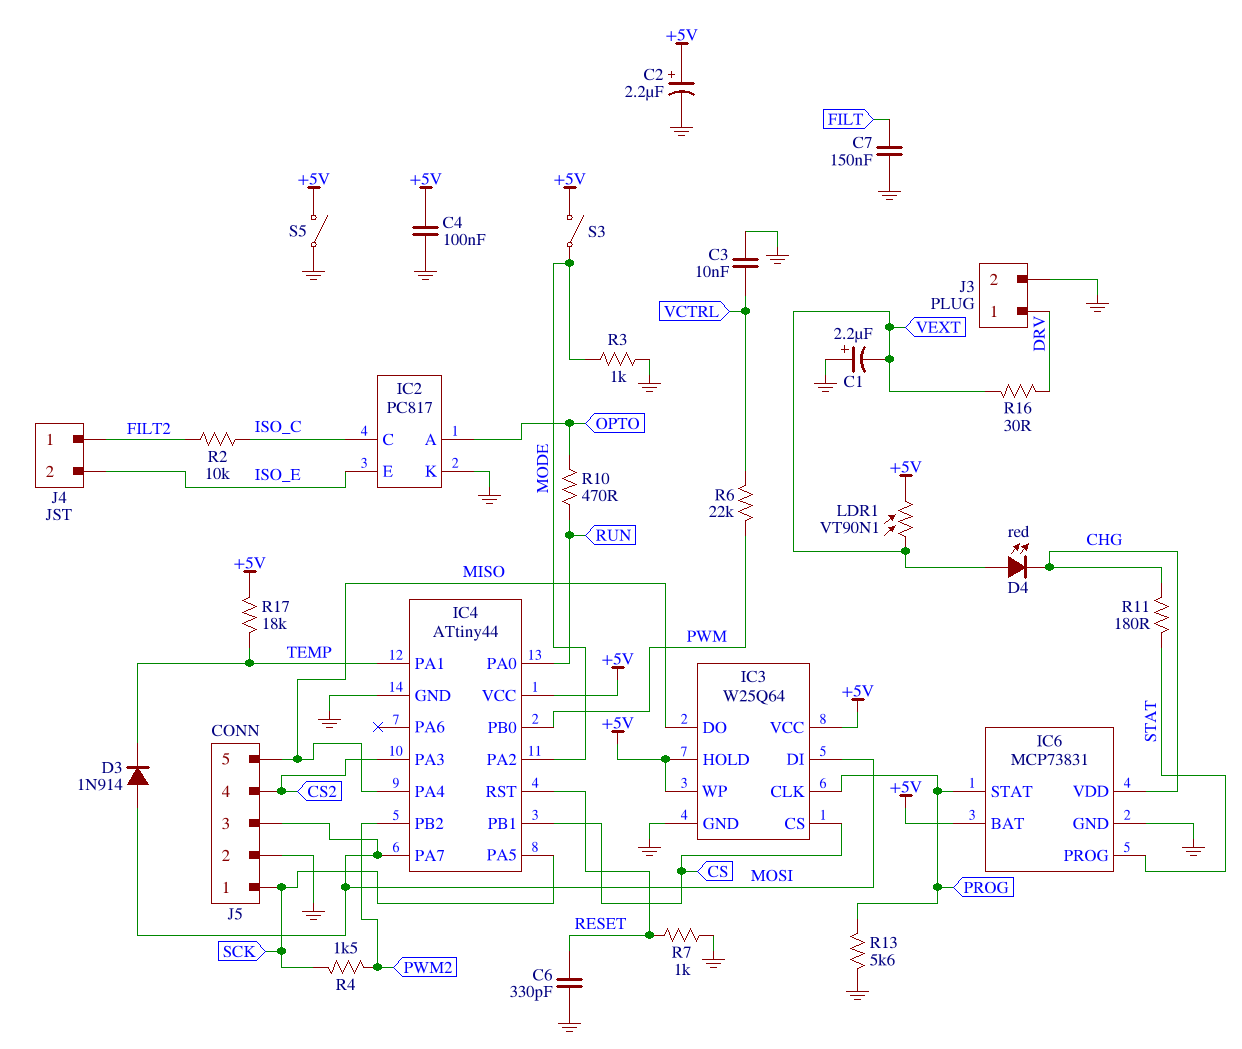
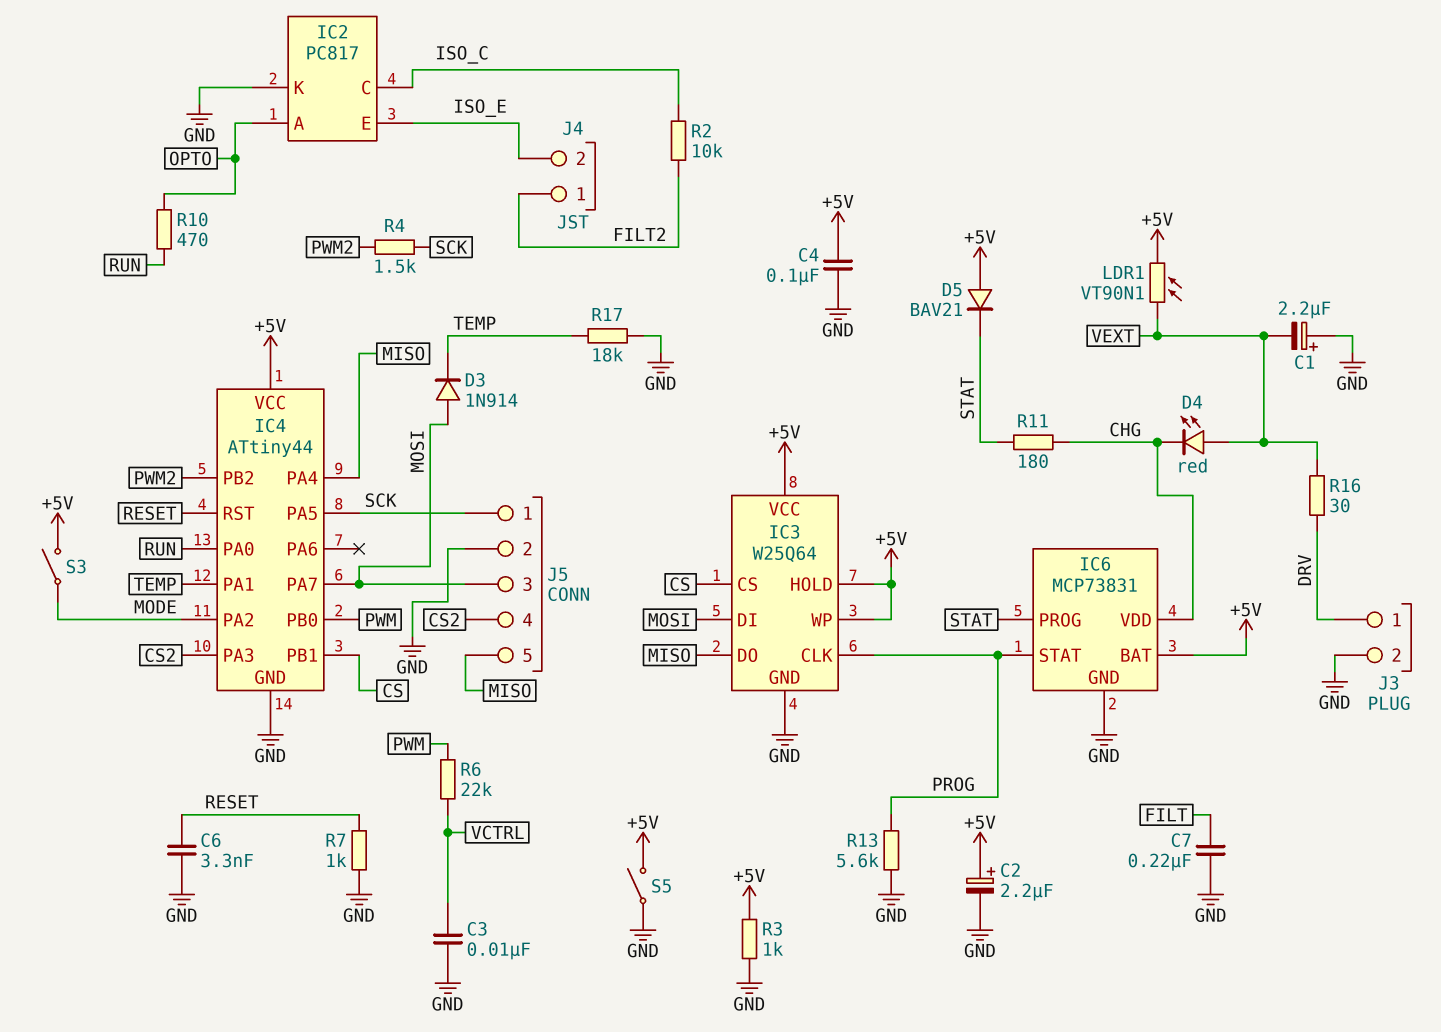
C6: 330pF (GND, RESET) -> 3.3nF (GND, RESET)
C7: 150nF (FILT, GND) -> 220nF (FILT, GND)
D5: none -> diode BAV21 (A +5V, K STAT)
R3: 1k (GND, MODE) -> 1k (+5V, GND)
R17: 18k (+5V, TEMP) -> 18k (GND, TEMP)

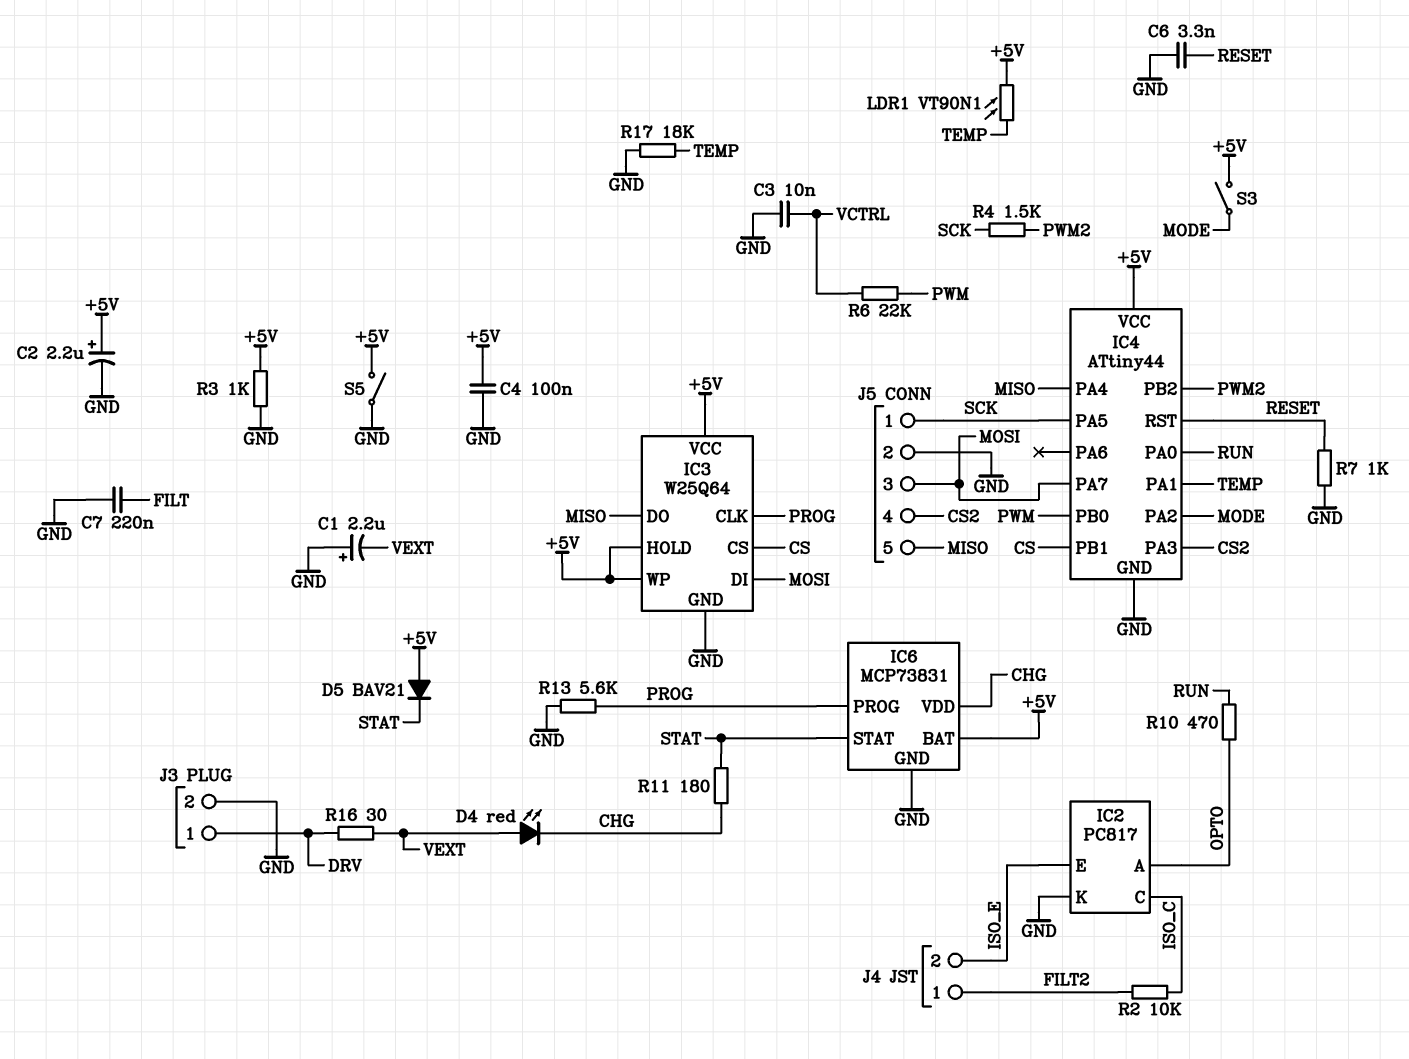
D3: diode 1N914 (A MOSI, K TEMP) -> none
IC6 pin PROG: STAT -> PROG
IC6 pin STAT: PROG -> STAT
LDR1: VT90N1 (+5V, VEXT) -> VT90N1 (+5V, TEMP)

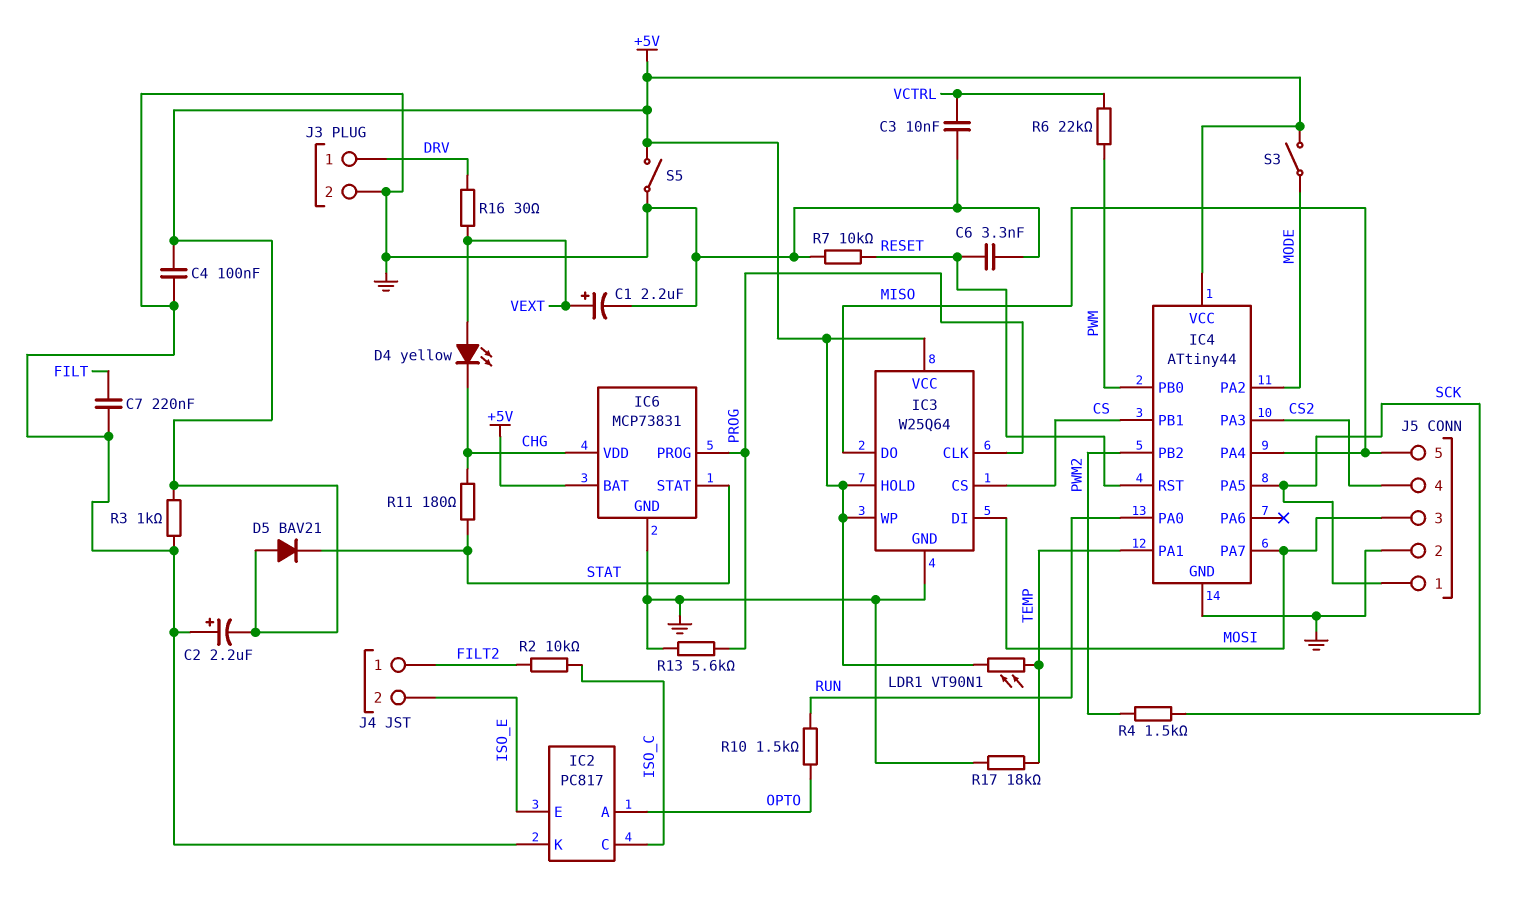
C1: 2.2uF (plus GND, minus VEXT) -> 2.2uF (plus VEXT, minus GND)
C2: 2.2uF (plus +5V, minus GND) -> 2.2uF (plus GND, minus +5V)
D4: LED red (A VEXT, K CHG) -> LED yellow (A VEXT, K CHG)
R7: 1k (GND, RESET) -> 10k (GND, RESET)
R10: 470 (OPTO, RUN) -> 1.5k (OPTO, RUN)

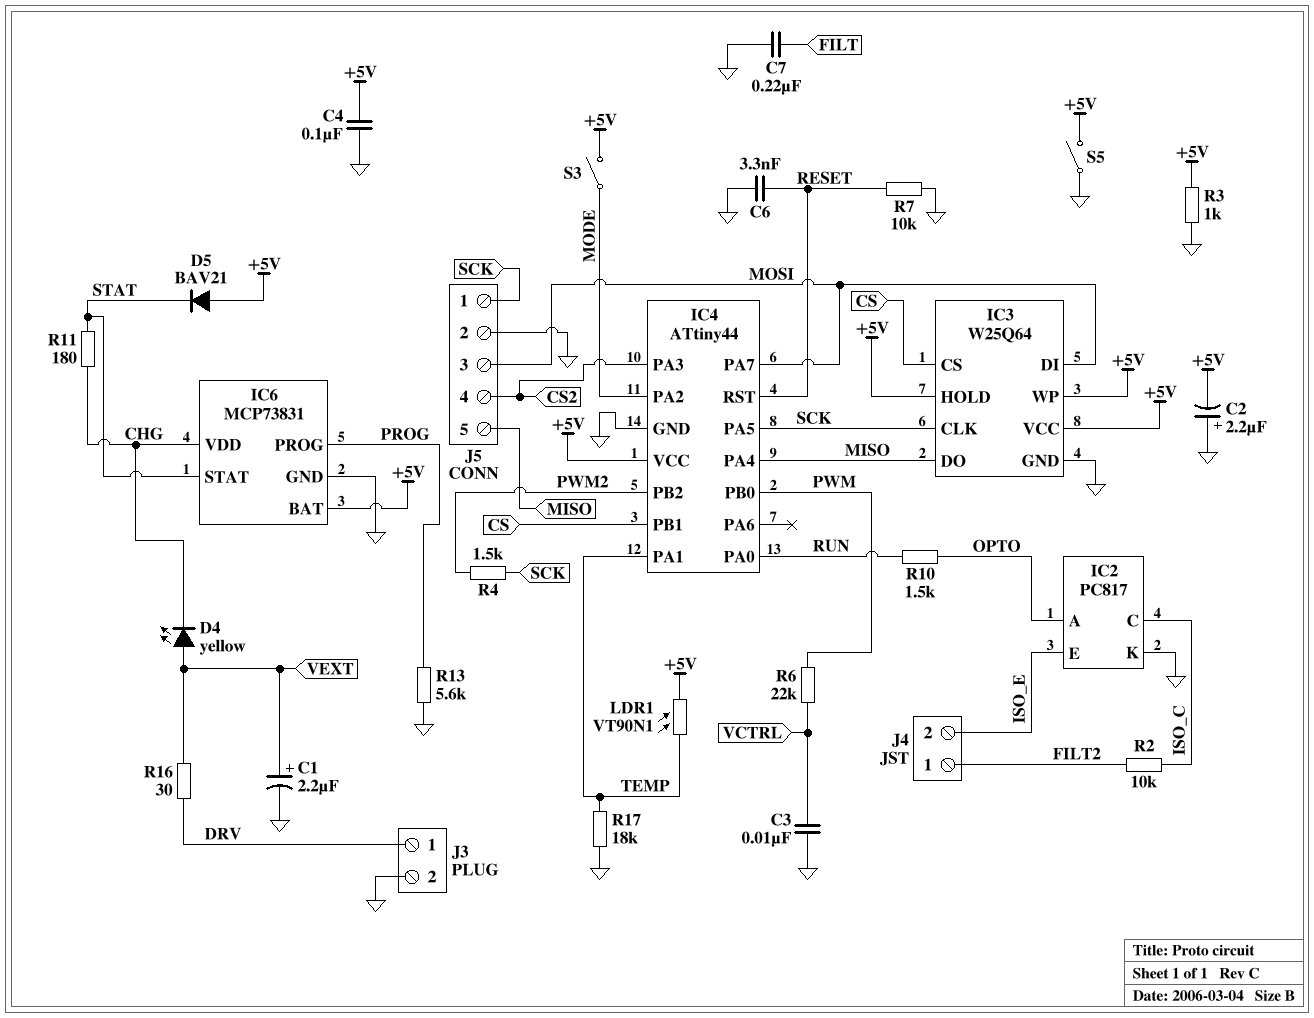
IC3 pin CLK: PROG -> SCK

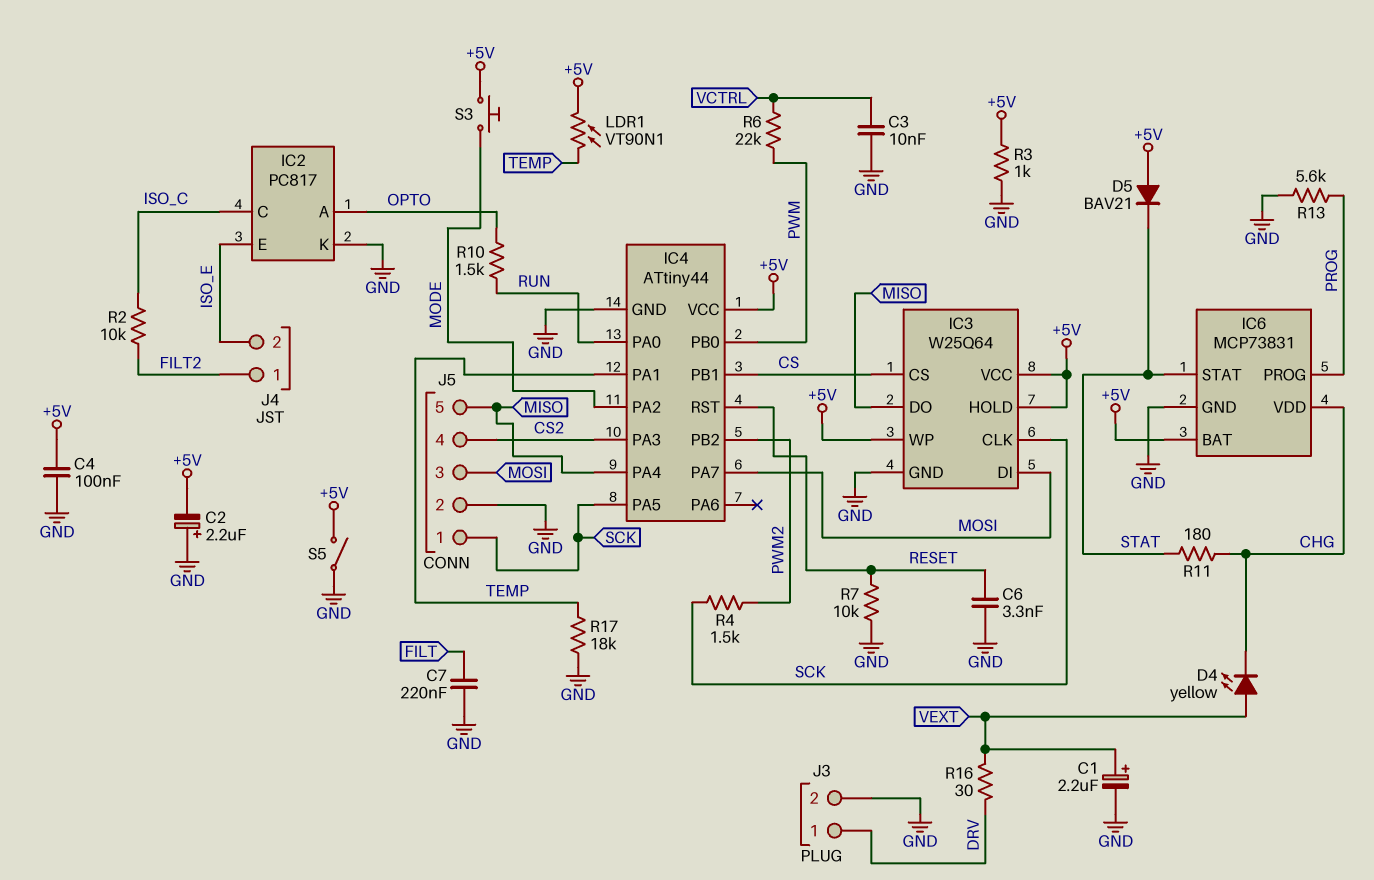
S3: switch (+5V, MODE) -> button (+5V, MODE)

